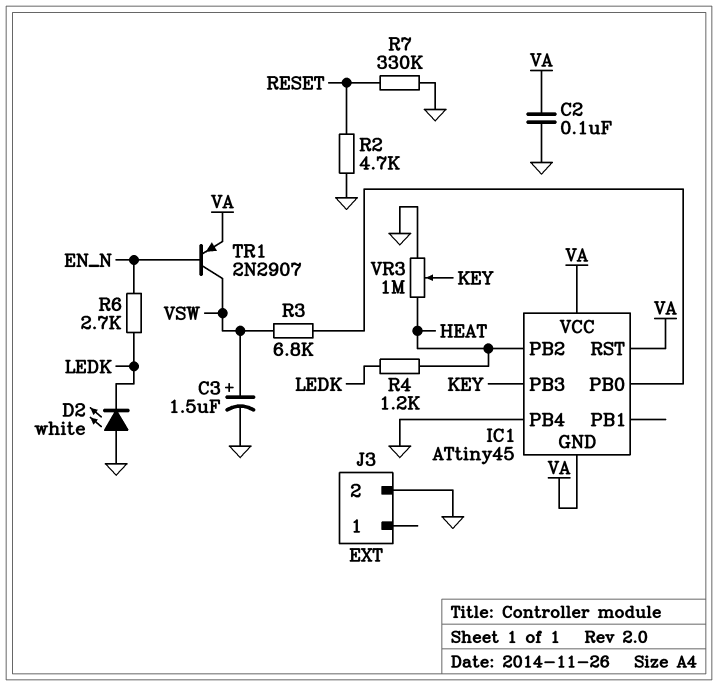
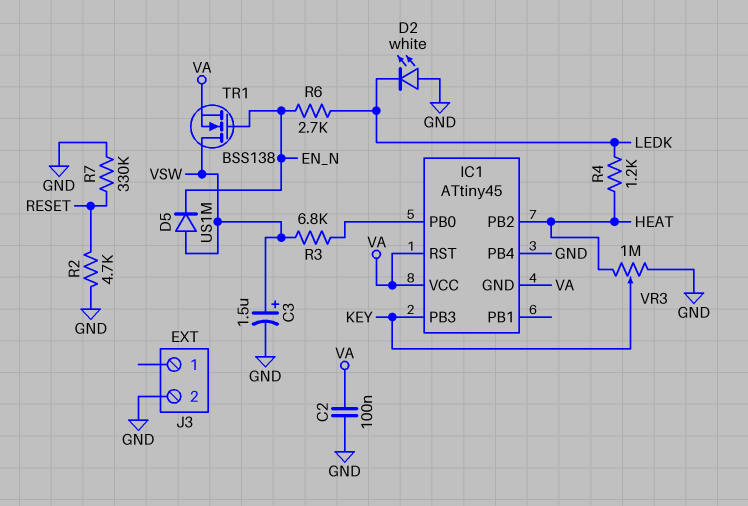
D5: none -> diode US1M (A VSW, K EN_N)
TR1: PNP 2N2907 (B EN_N, C VSW, E VA) -> NMOS BSS138 (G EN_N, D VSW, S VA)

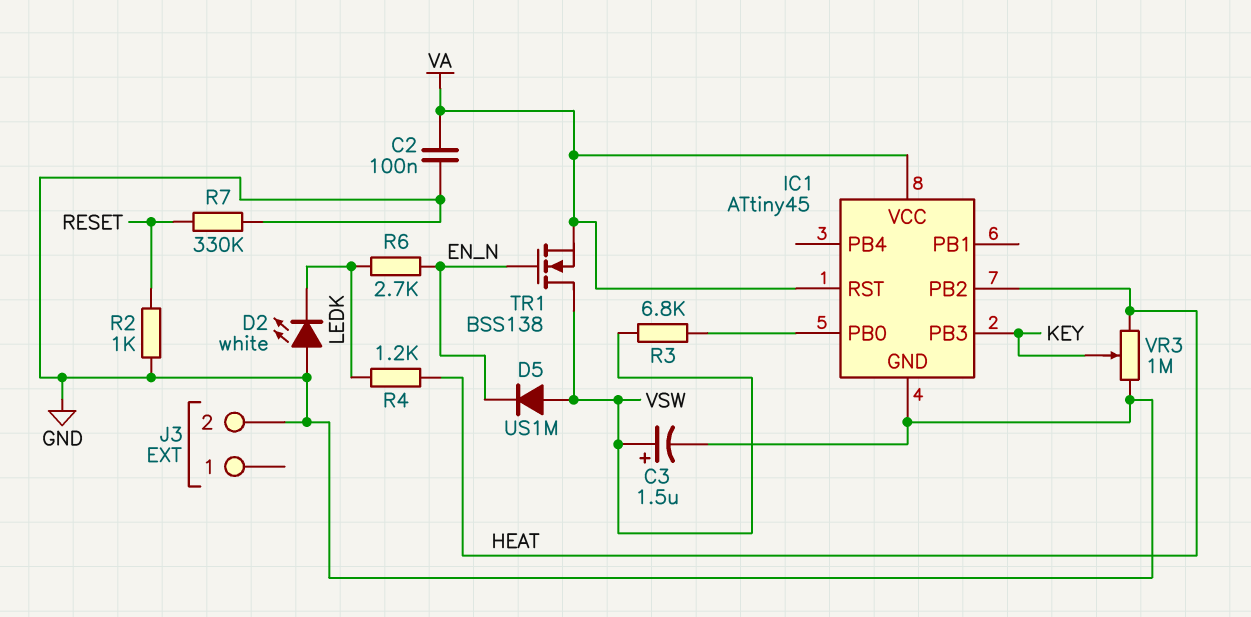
IC1 pin GND: VA -> GND
IC1 pin PB4: GND -> none
R2: 4.7k (GND, RESET) -> 1k (GND, RESET)

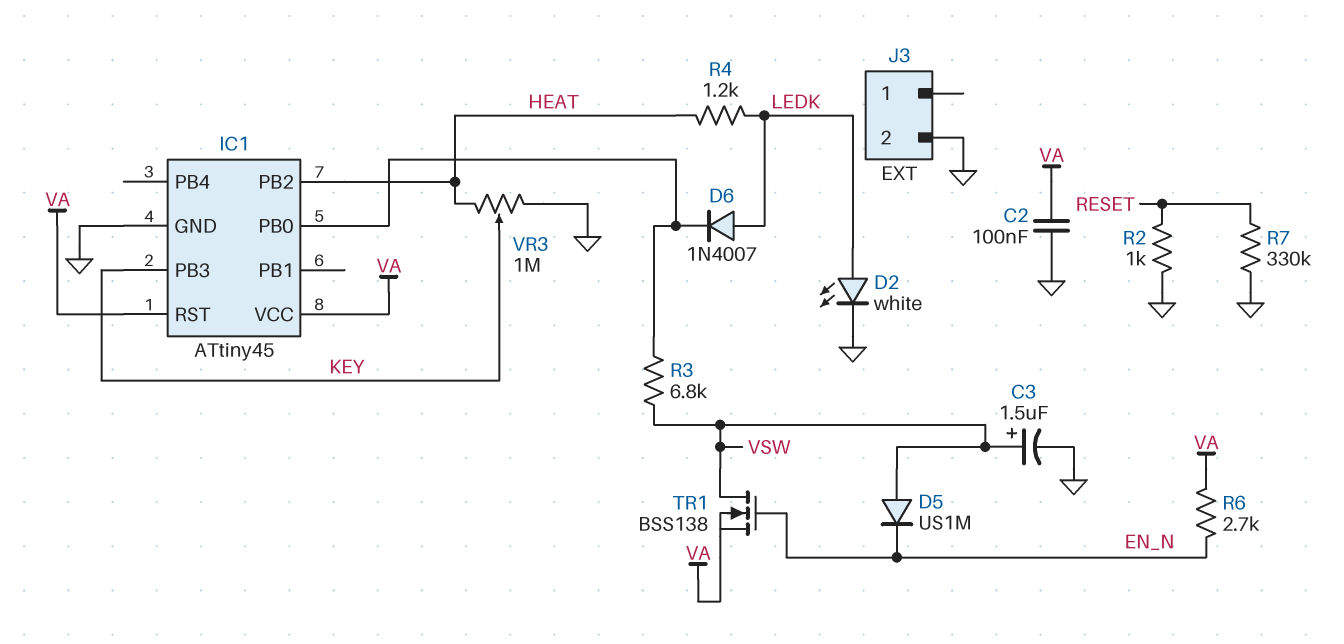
D2: LED white (A GND, K LEDK) -> LED white (A LEDK, K GND)
D6: none -> diode 1N4007 (A LEDK, K IC1/PB0)
R6: 2.7k (EN_N, LEDK) -> 2.7k (EN_N, VA)

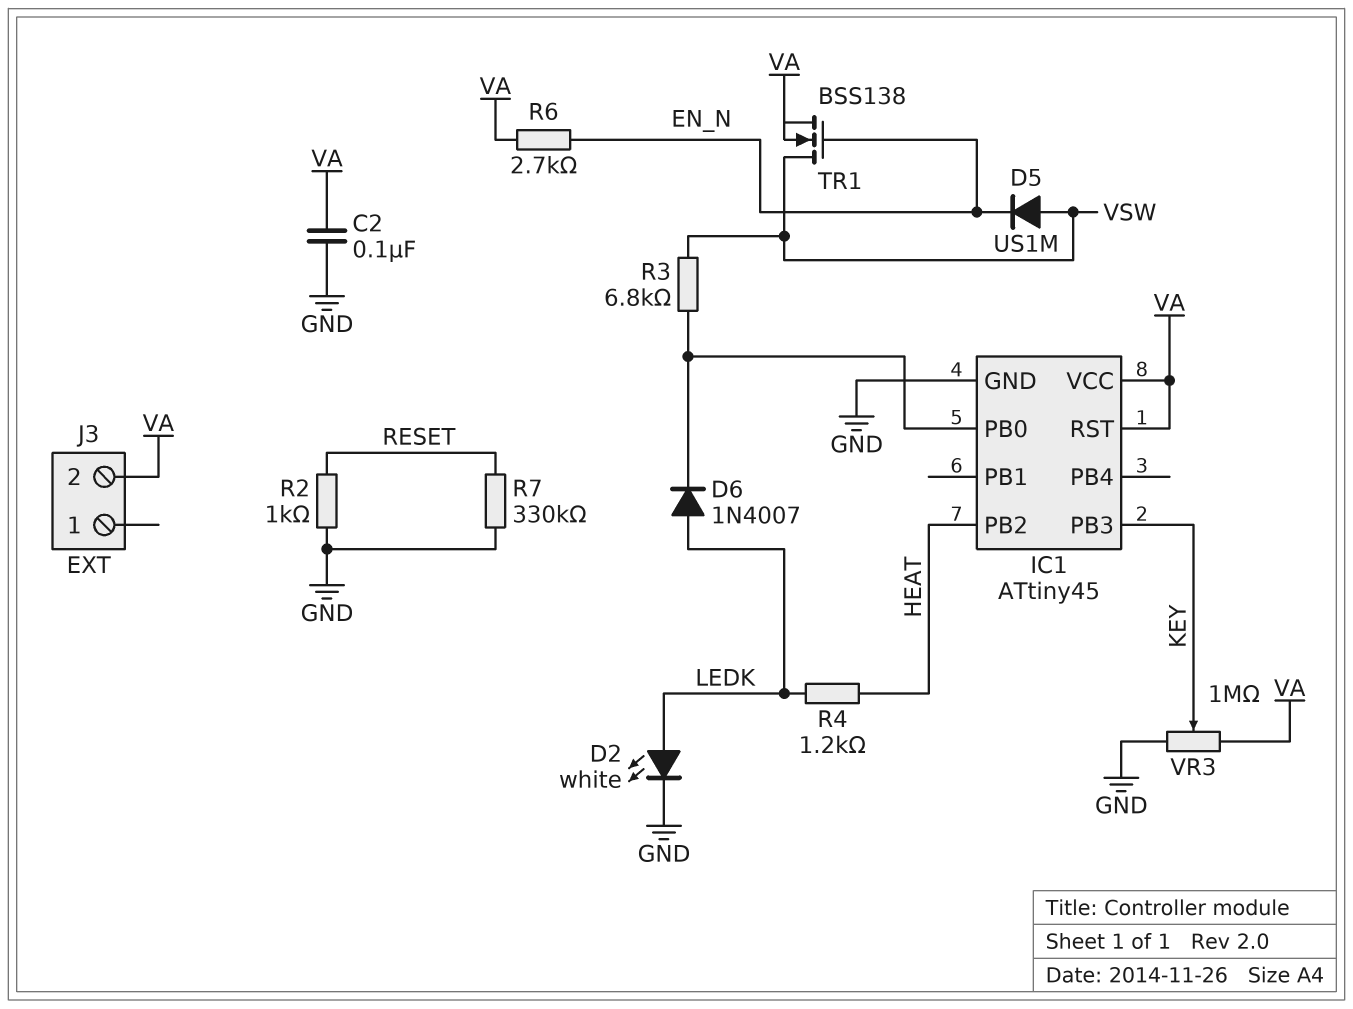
C3: 1.5uF (plus VSW, minus GND) -> none
J3 pin 2: GND -> VA
VR3: 1M (GND, HEAT, wiper KEY) -> 1M (GND, VA, wiper KEY)

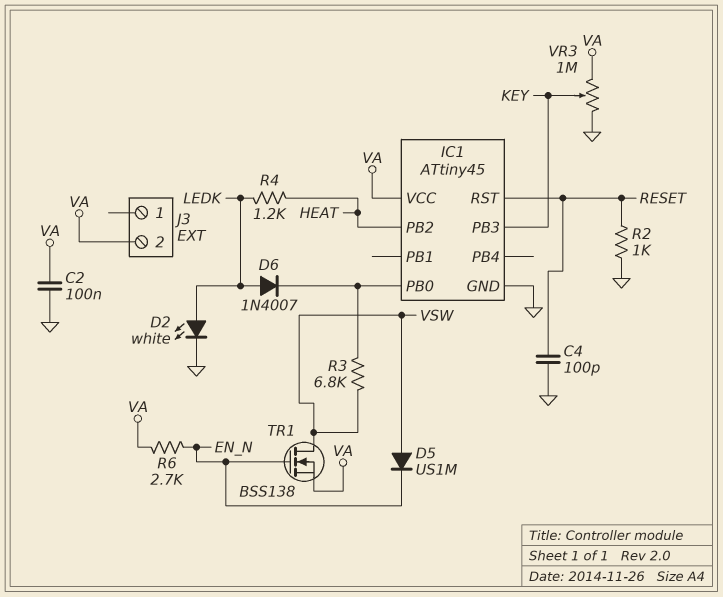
C4: none -> 100pF (GND, RESET)
IC1 pin RST: VA -> RESET
R7: 330k (GND, RESET) -> none

